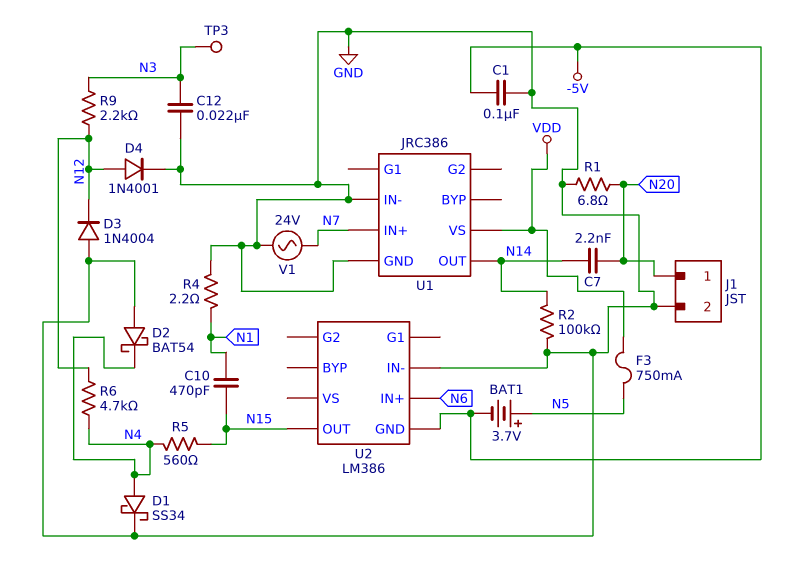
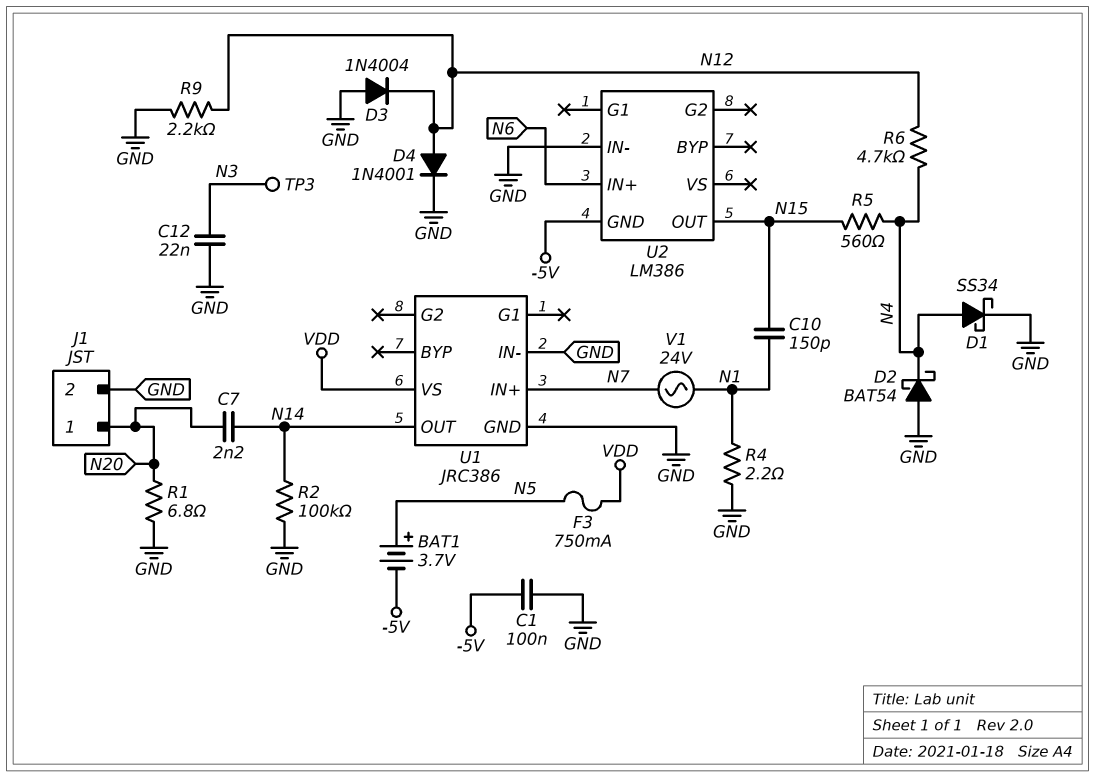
C10: 470pF (N1, N15) -> 150pF (N1, N15)
R9: 2.2k (N3, N12) -> 2.2k (GND, N12)
V1: AC 24V (GND, N7) -> AC 24V (N1, N7)

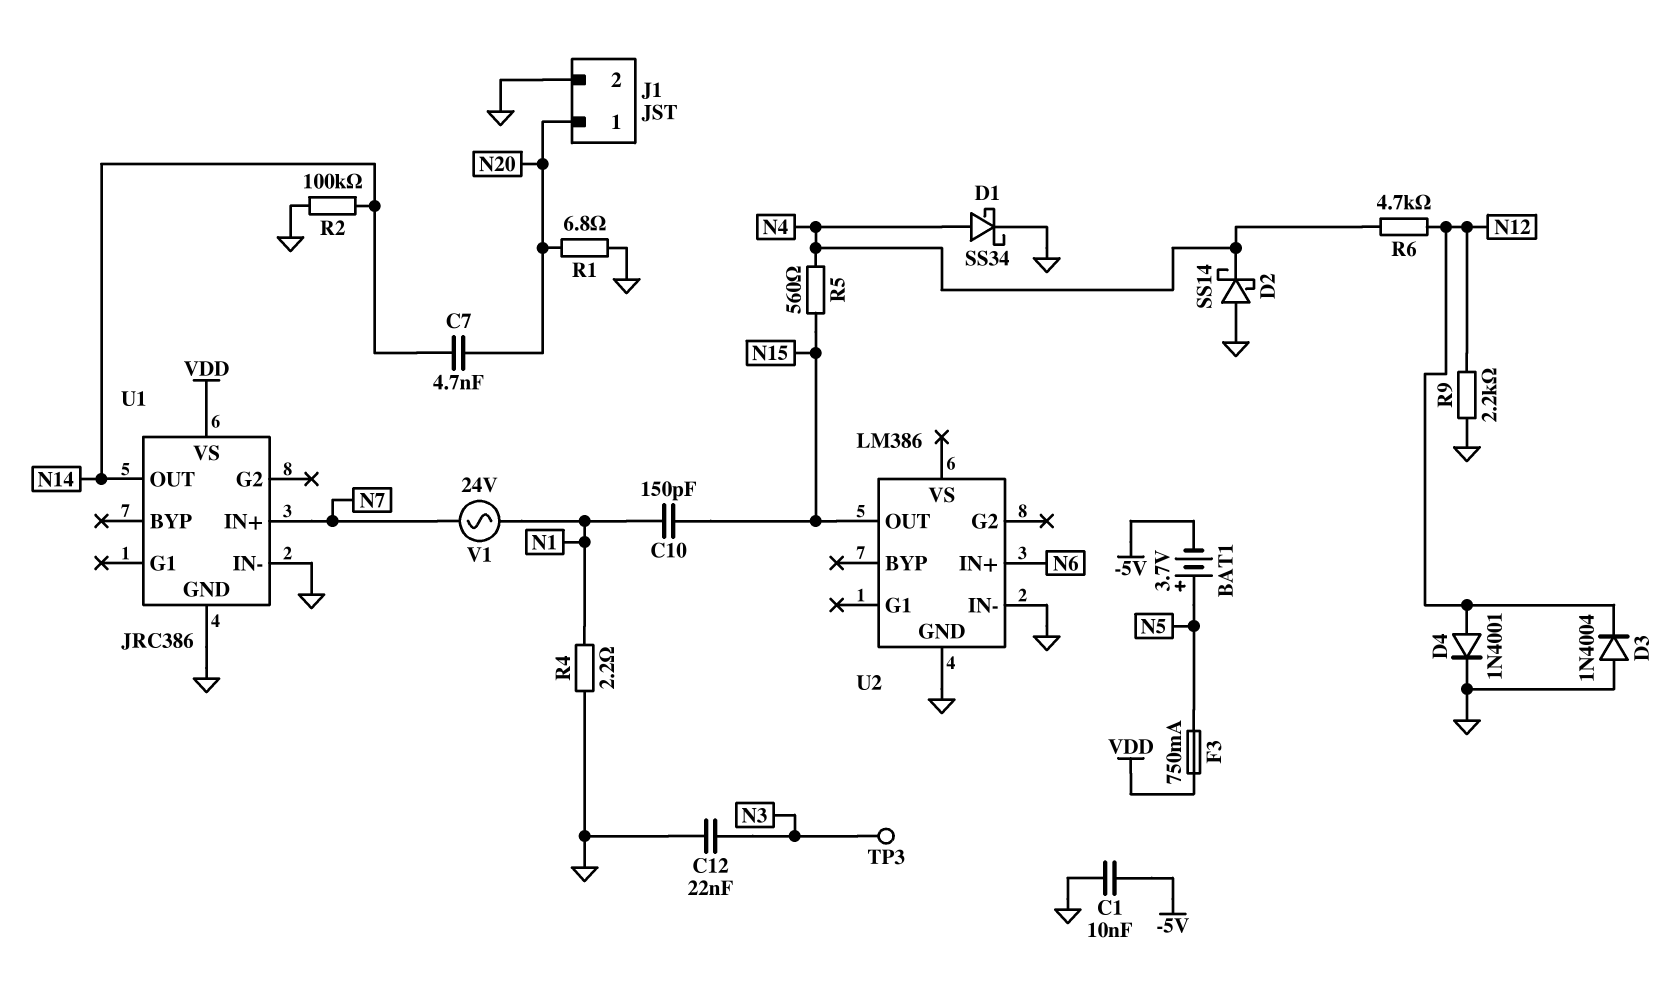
C1: 100nF (-5V, GND) -> 10nF (-5V, GND)
C7: 2.2nF (N14, N20) -> 4.7nF (N14, N20)
D2: schottky BAT54 (A GND, K N4) -> schottky SS14 (A GND, K N4)
U2 pin GND: -5V -> GND

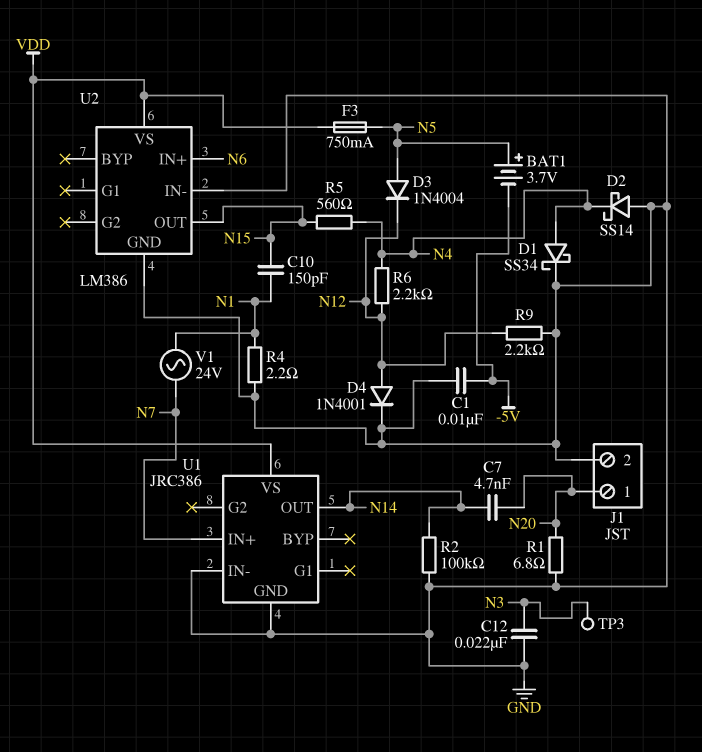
D3: diode 1N4004 (A GND, K N12) -> diode 1N4004 (A N5, K N12)
R6: 4.7k (N4, N12) -> 2.2k (N4, N12)
U2 pin VS: none -> VDD

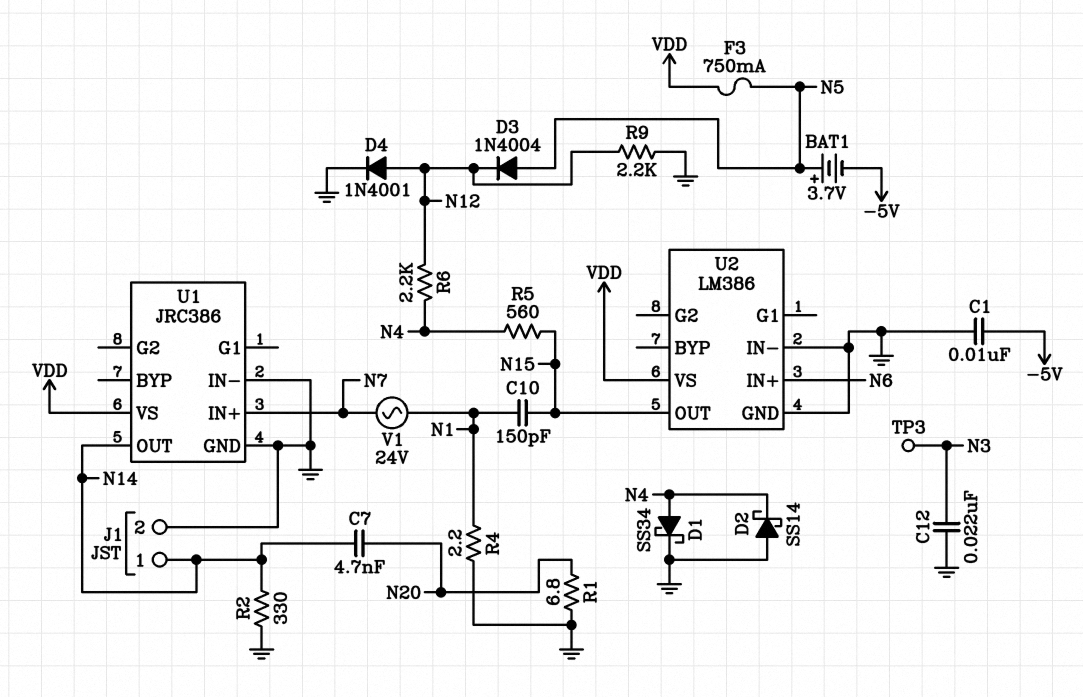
J1 pin 1: N20 -> N14
R2: 100k (GND, N14) -> 330 (GND, N14)

